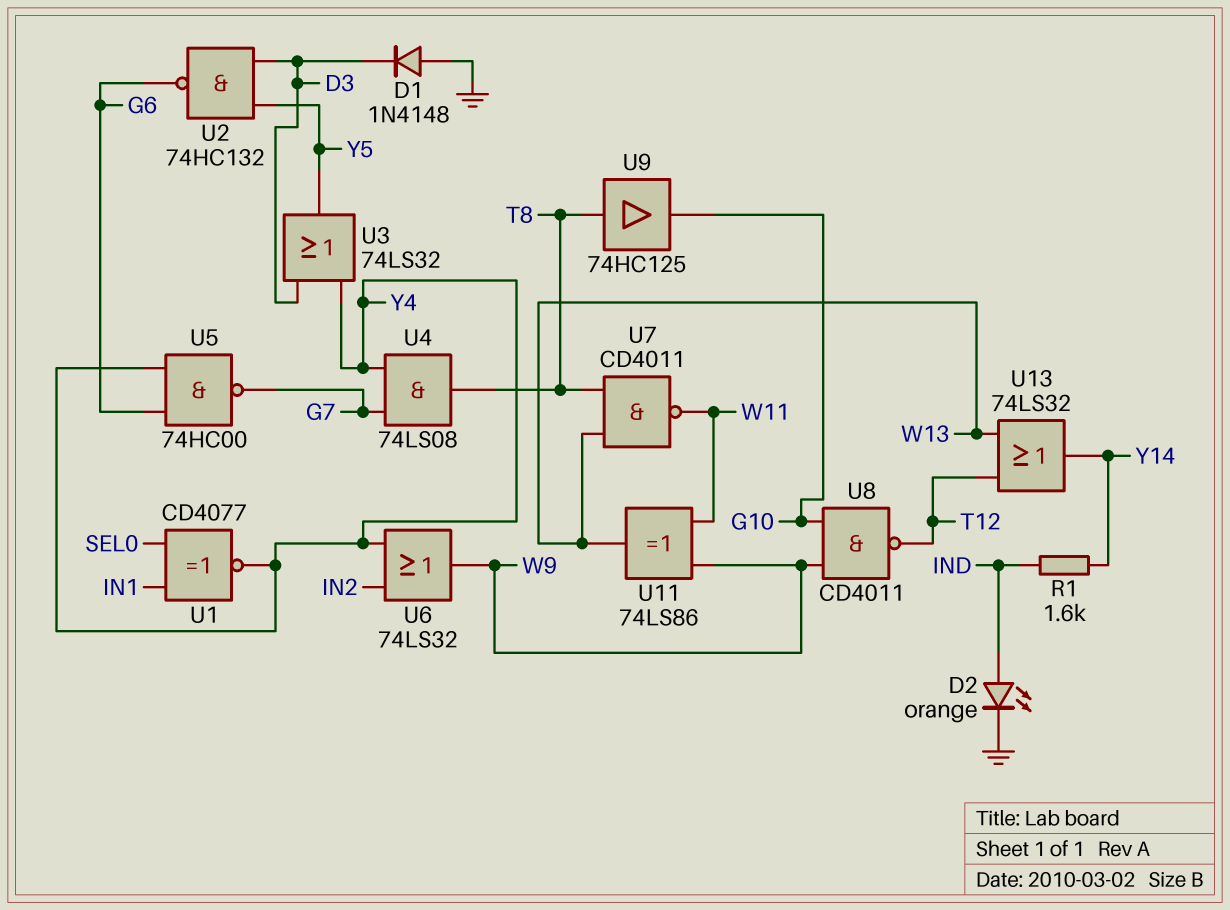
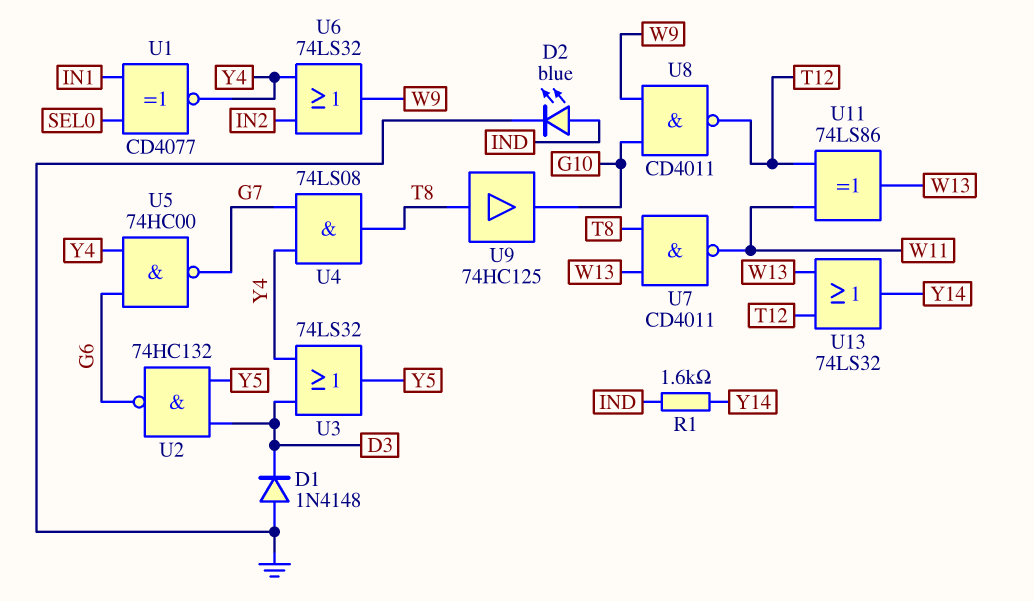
D2: LED orange (A IND, K GND) -> LED blue (A IND, K GND)
U11: XOR 74LS86 (in W9, in W11, out W13) -> XOR 74LS86 (in T12, in W11, out W13)

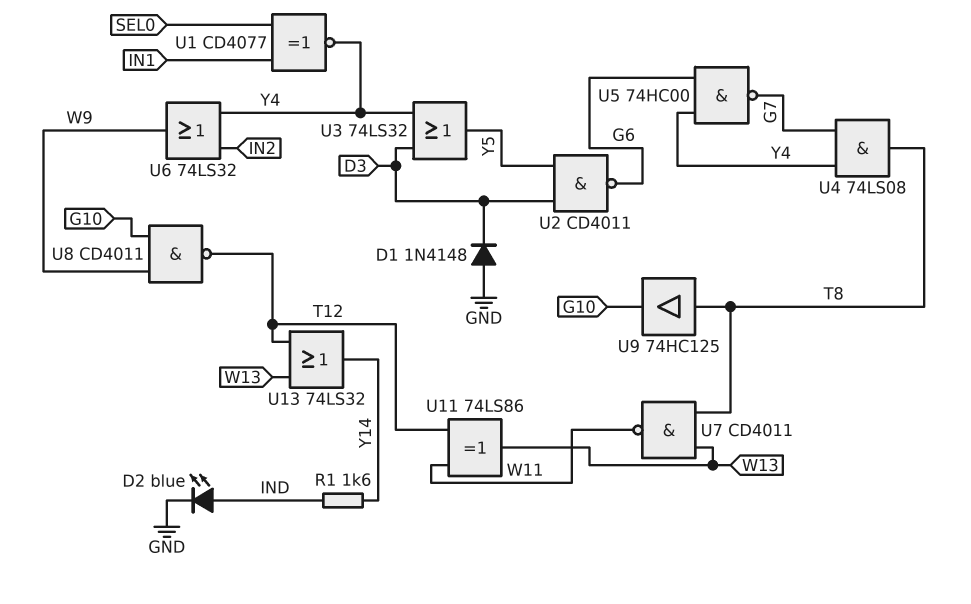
U2: NAND 74HC132 (in D3, in Y5, out G6) -> NAND CD4011 (in D3, in Y5, out G6)

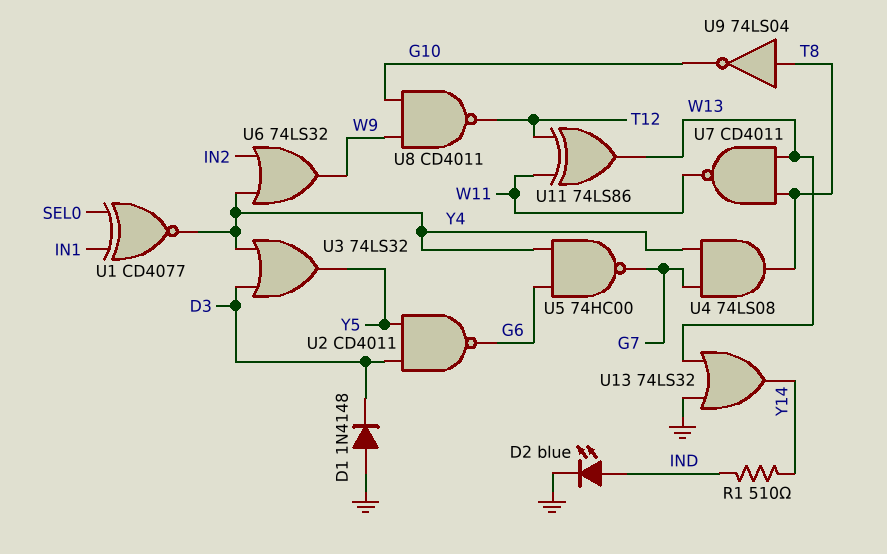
R1: 1.6k (IND, Y14) -> 510 (IND, Y14)
U9: buffer 74HC125 (in T8, out G10) -> NOT 74LS04 (in T8, out G10)
U13: OR 74LS32 (in T12, in W13, out Y14) -> OR 74LS32 (in GND, in W13, out Y14)

